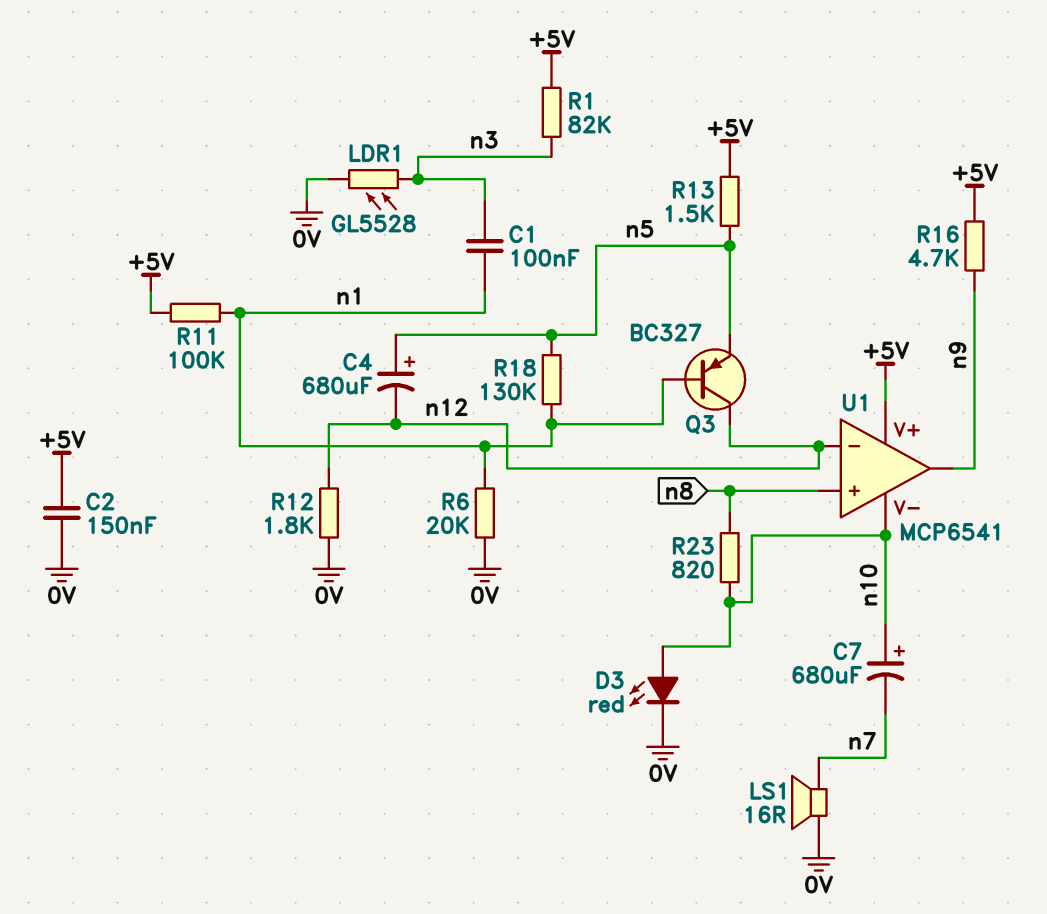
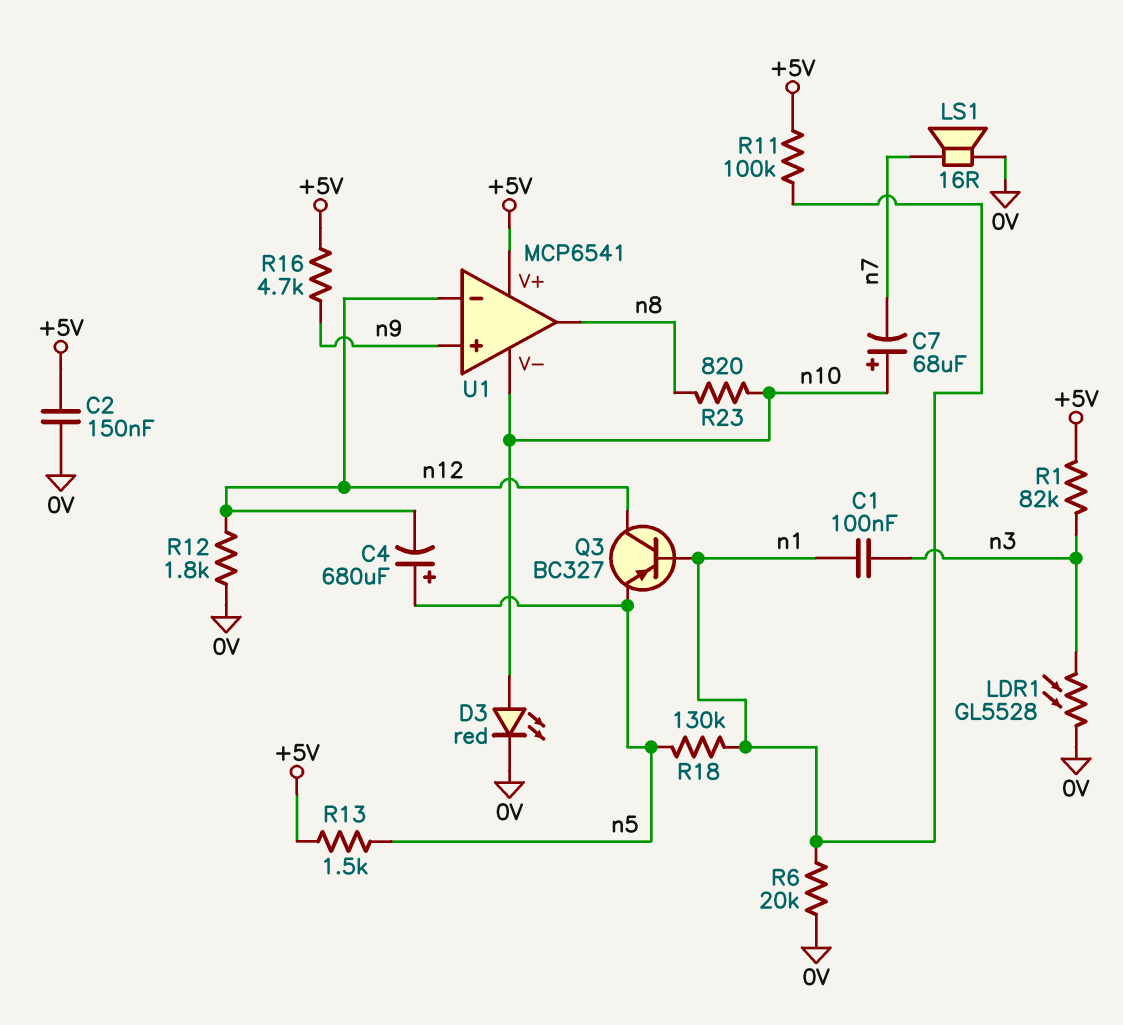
C7: 680uF (plus n10, minus n7) -> 68uF (plus n10, minus n7)
U1 pin in+: n8 -> n9
U1 pin out: n9 -> n8

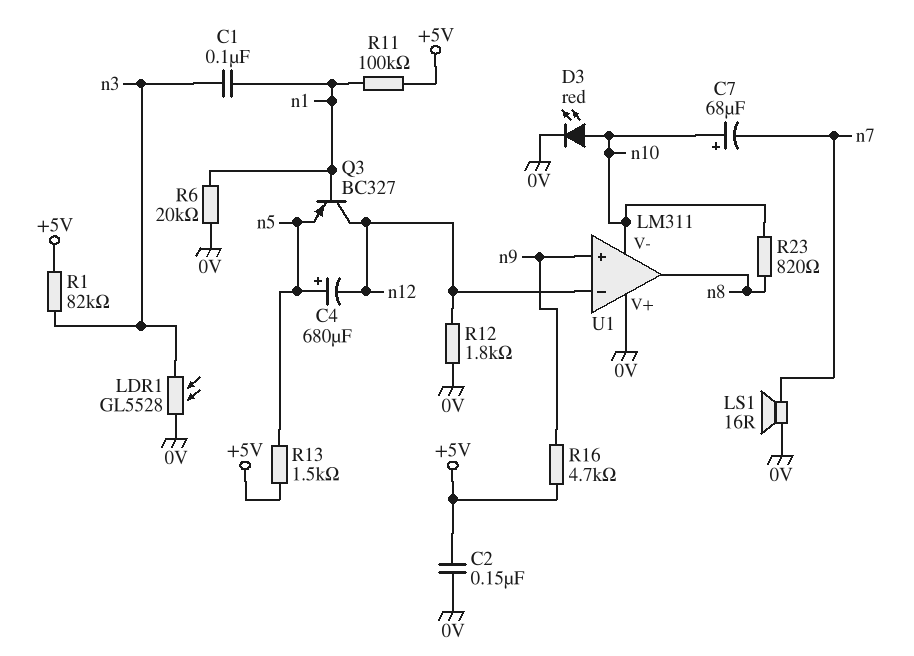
R18: 130k (n1, n5) -> none
U1: MCP6541 -> LM311
U1 pin V+: +5V -> 0V

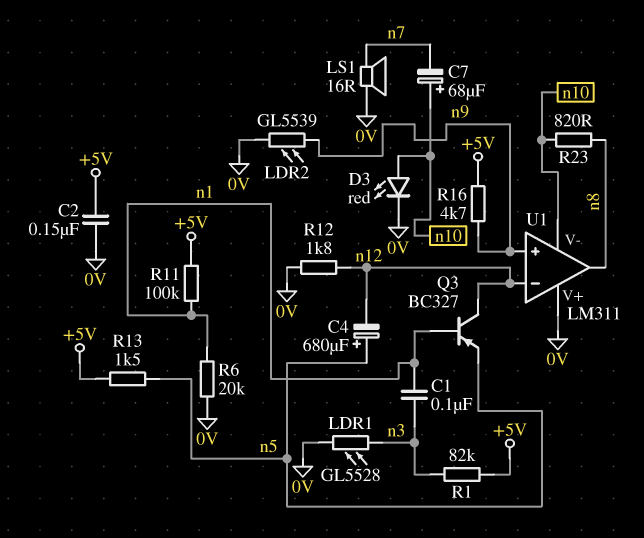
LDR2: none -> GL5539 (0V, n9)

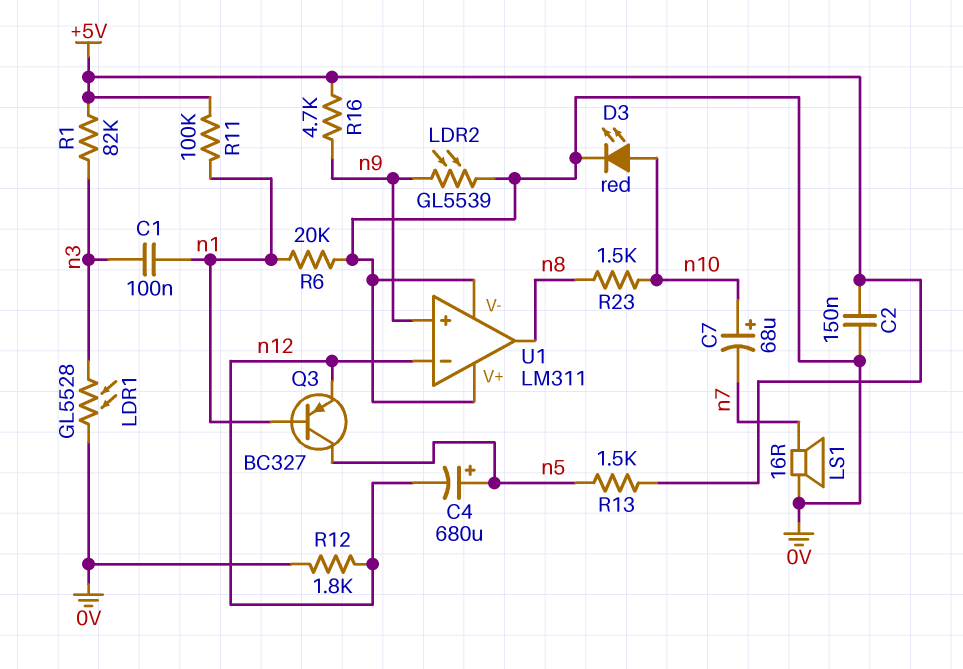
Q3: PNP BC327 (B n1, C n12, E n5) -> PNP BC327 (B n1, C n5, E n12)
R23: 820 (n8, n10) -> 1.5k (n8, n10)
U1 pin V-: n10 -> 0V

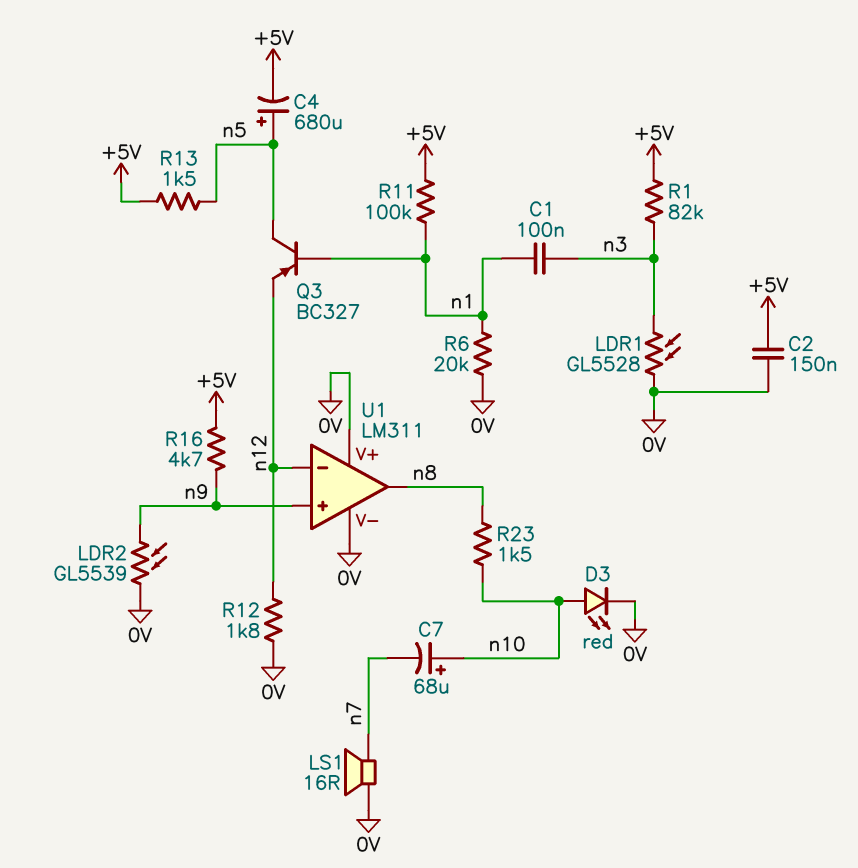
C4: 680uF (plus n5, minus n12) -> 680uF (plus n5, minus +5V)

